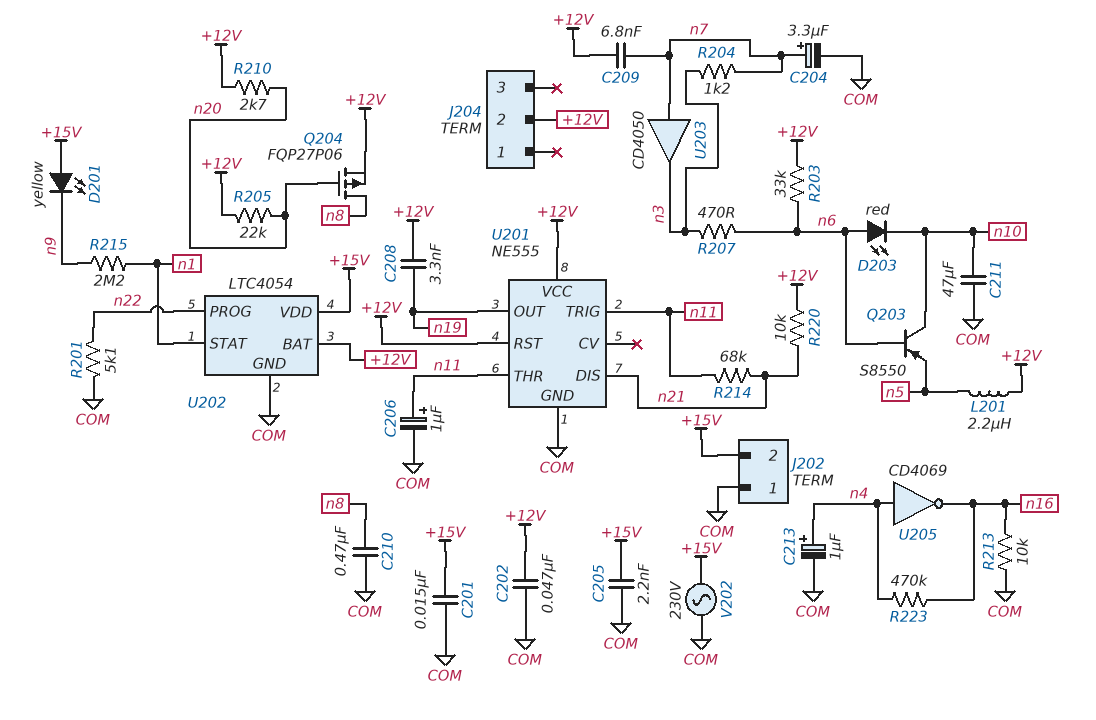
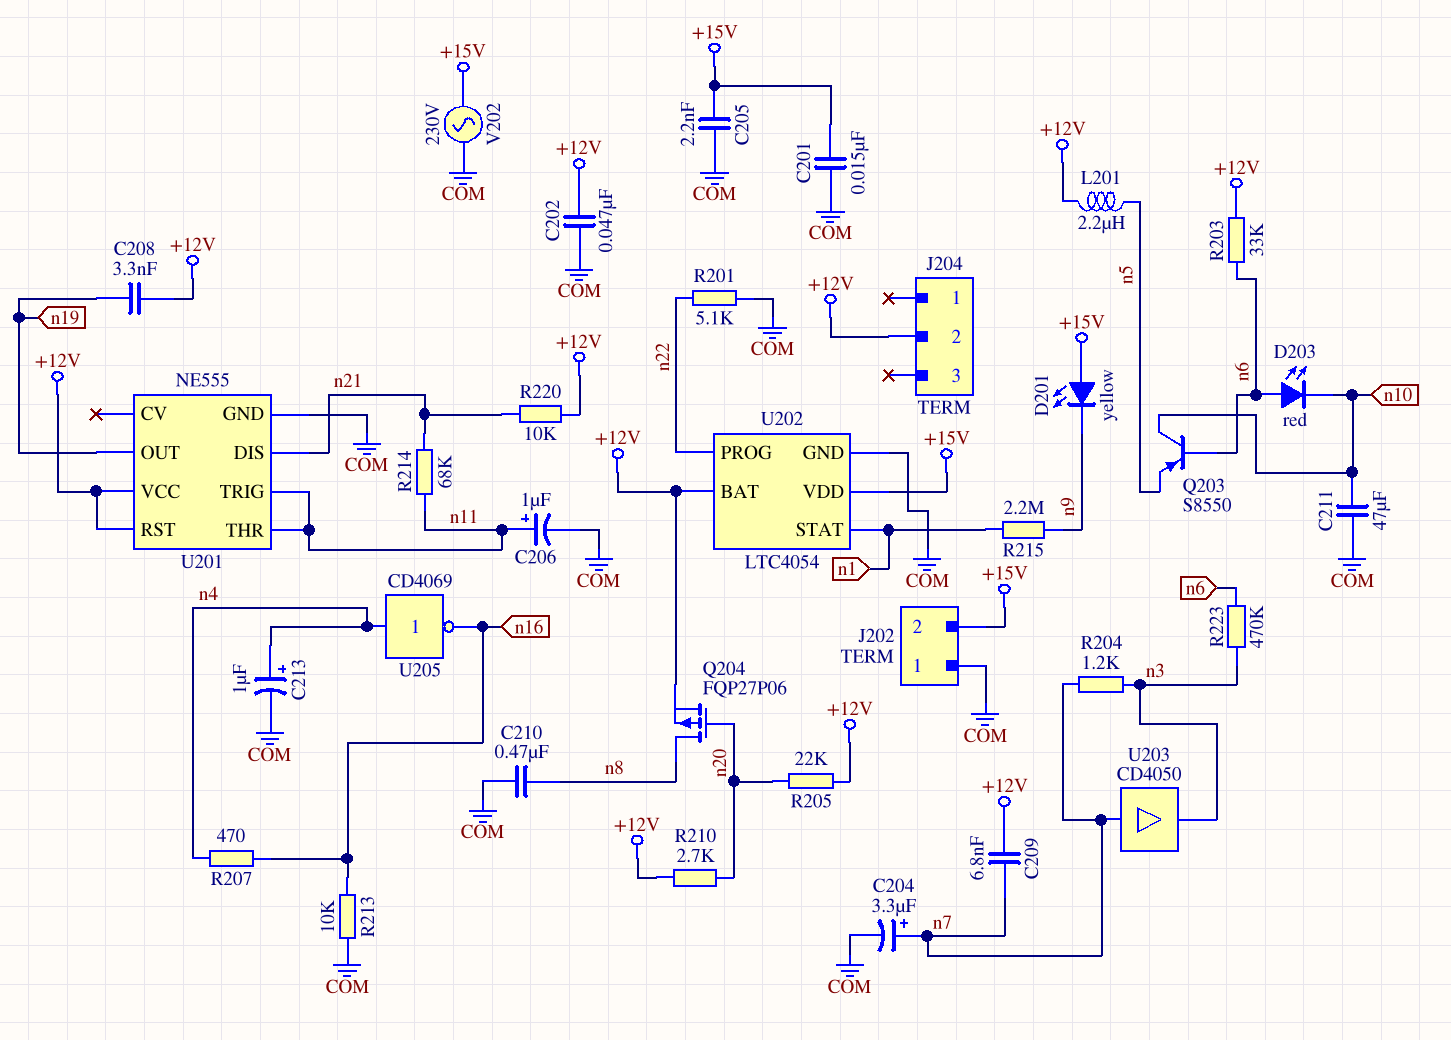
R207: 470 (n3, n6) -> 470 (n4, n16)
R223: 470k (n4, n16) -> 470k (n3, n6)

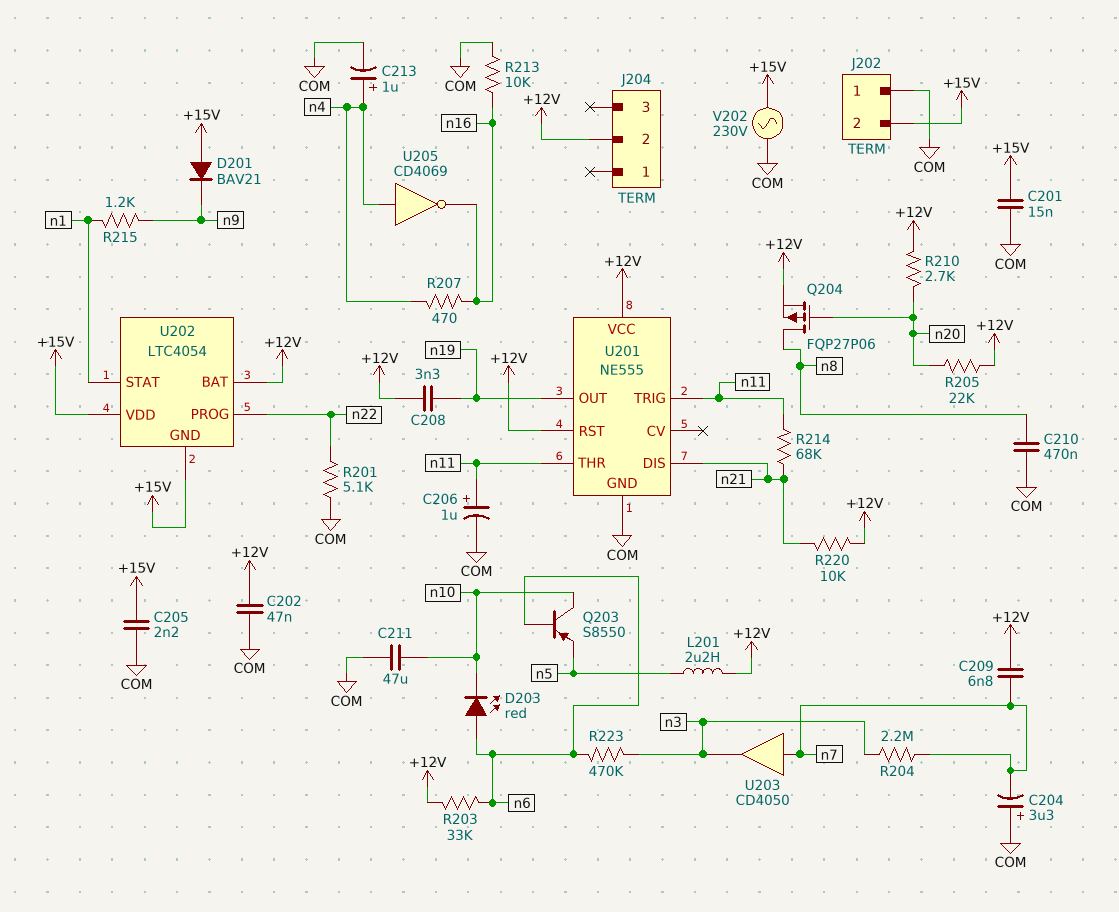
C204: 3.3uF (plus n7, minus COM) -> 3.3uF (plus COM, minus n7)
D201: LED yellow (A +15V, K n9) -> diode BAV21 (A +15V, K n9)
R204: 1.2k (n3, n7) -> 2.2M (n3, n7)
R215: 2.2M (n1, n9) -> 1.2k (n1, n9)
U202 pin GND: COM -> +15V

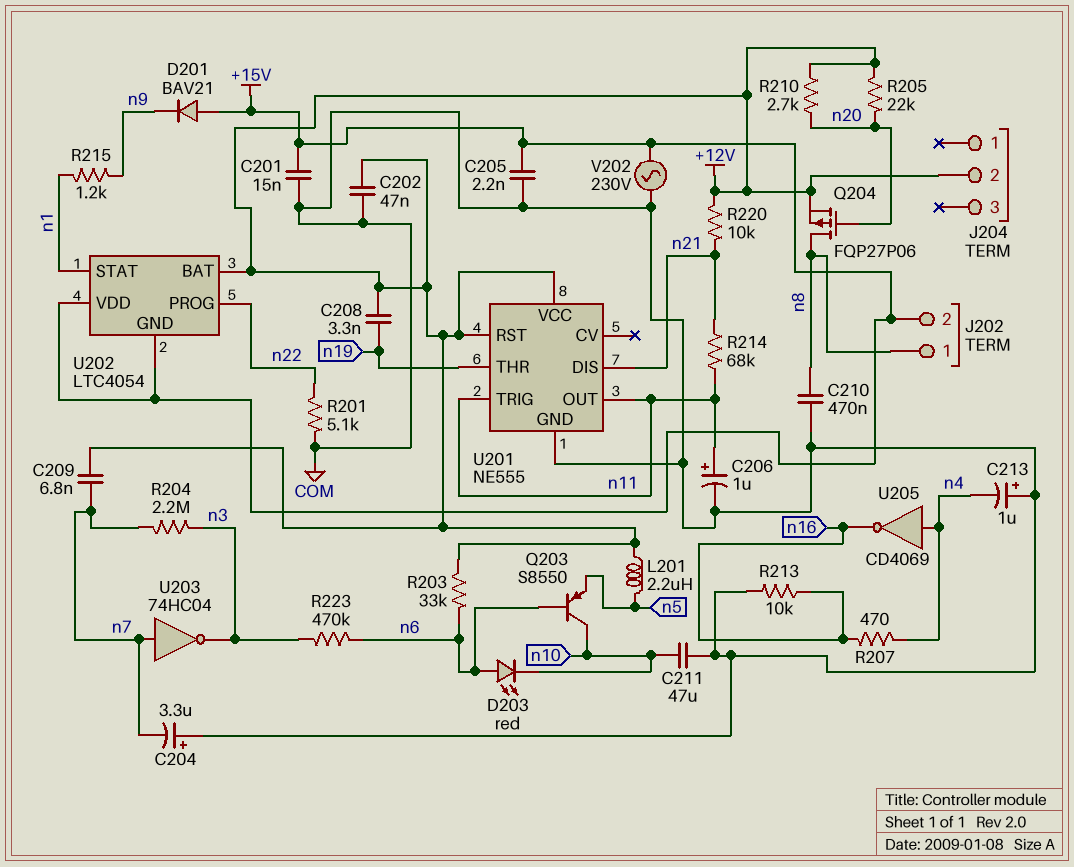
C213: 1uF (plus n4, minus COM) -> 1uF (plus COM, minus n4)
J202 pin 1: COM -> n8
U201 pin OUT: n19 -> n11
U201 pin THR: n11 -> n19
U203: buffer CD4050 (in n7, out n3) -> NOT 74HC04 (in n7, out n3)

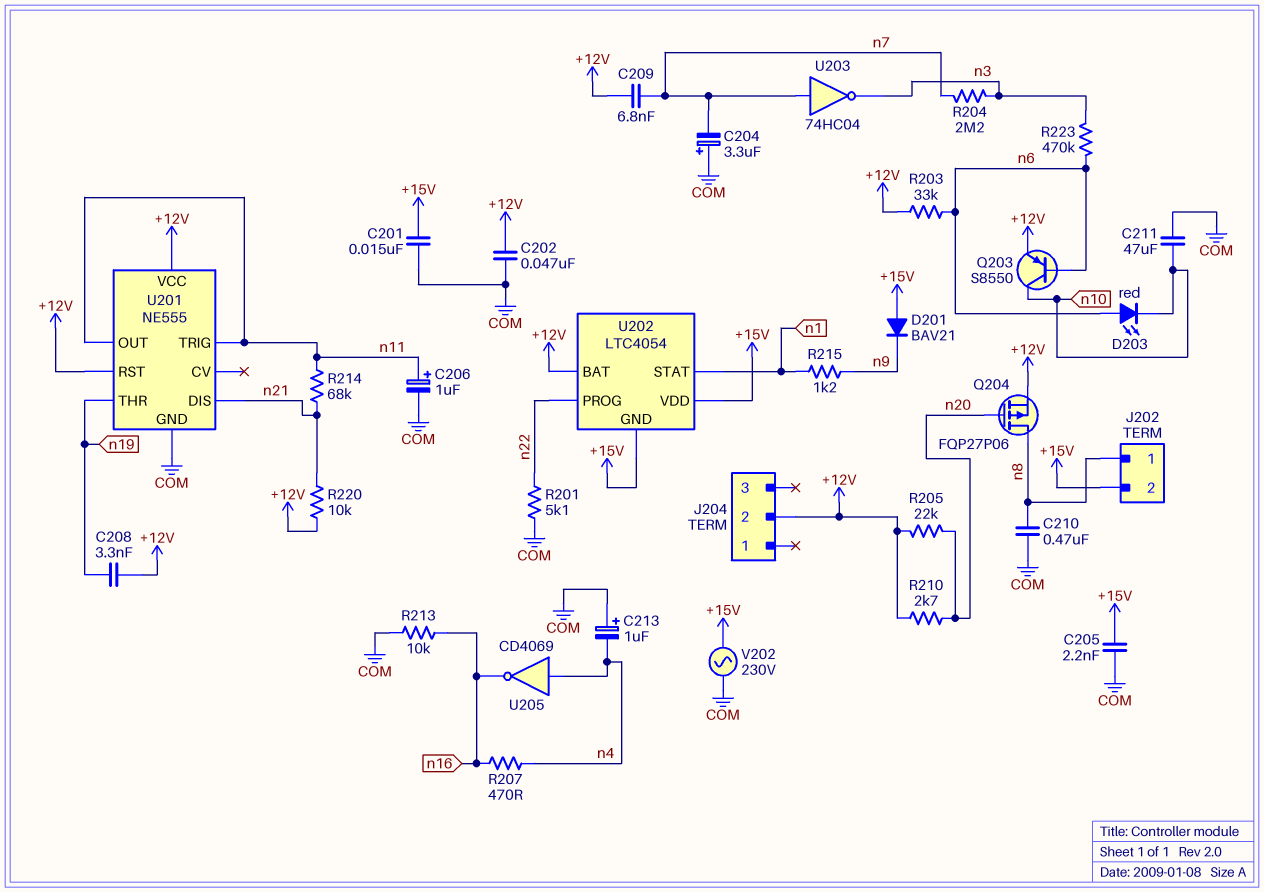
L201: 2.2uH (+12V, n5) -> none
Q203: PNP S8550 (B n6, C n10, E n5) -> PNP S8550 (B n6, C n10, E +12V)

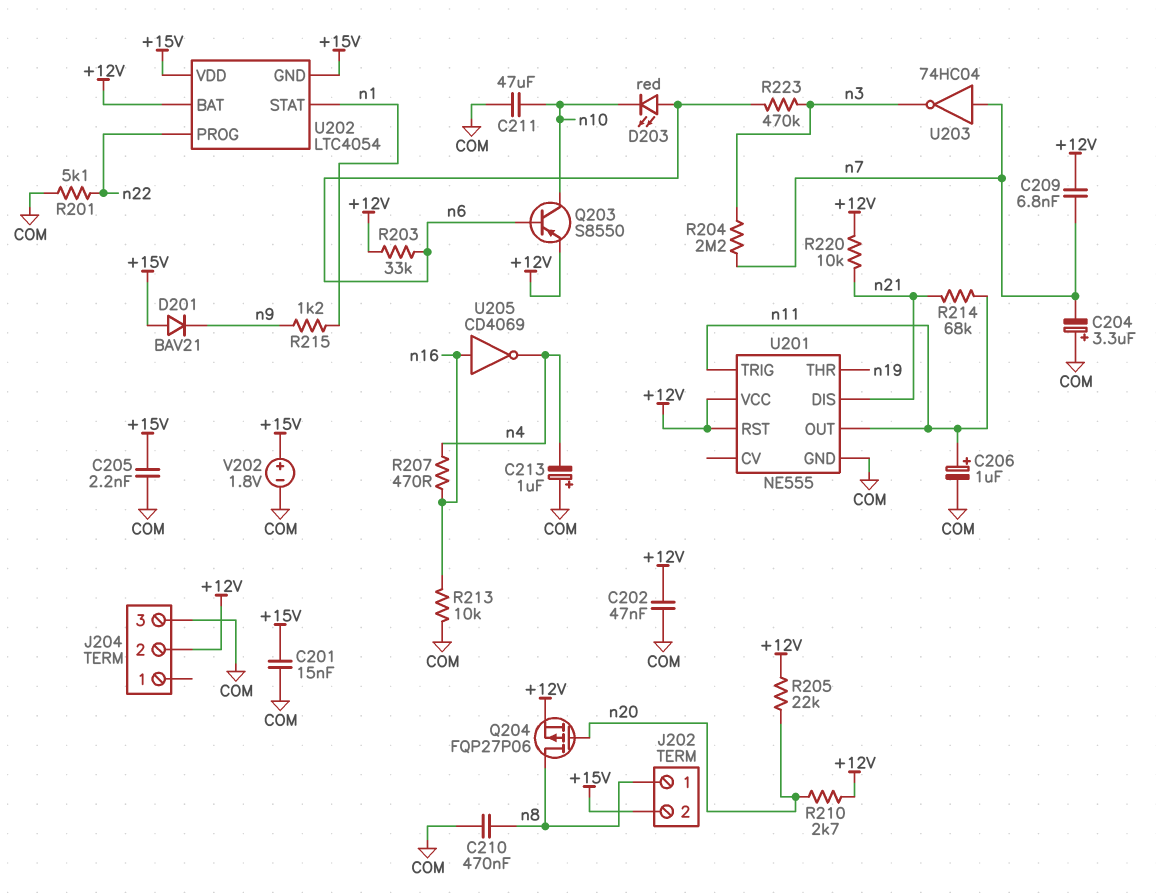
C208: 3.3nF (+12V, n19) -> none
J204 pin 3: none -> COM
U205: NOT CD4069 (in n4, out n16) -> NOT CD4069 (in n16, out n4)
V202: AC 230V (+15V, COM) -> 1.8V (plus +15V, minus COM)

